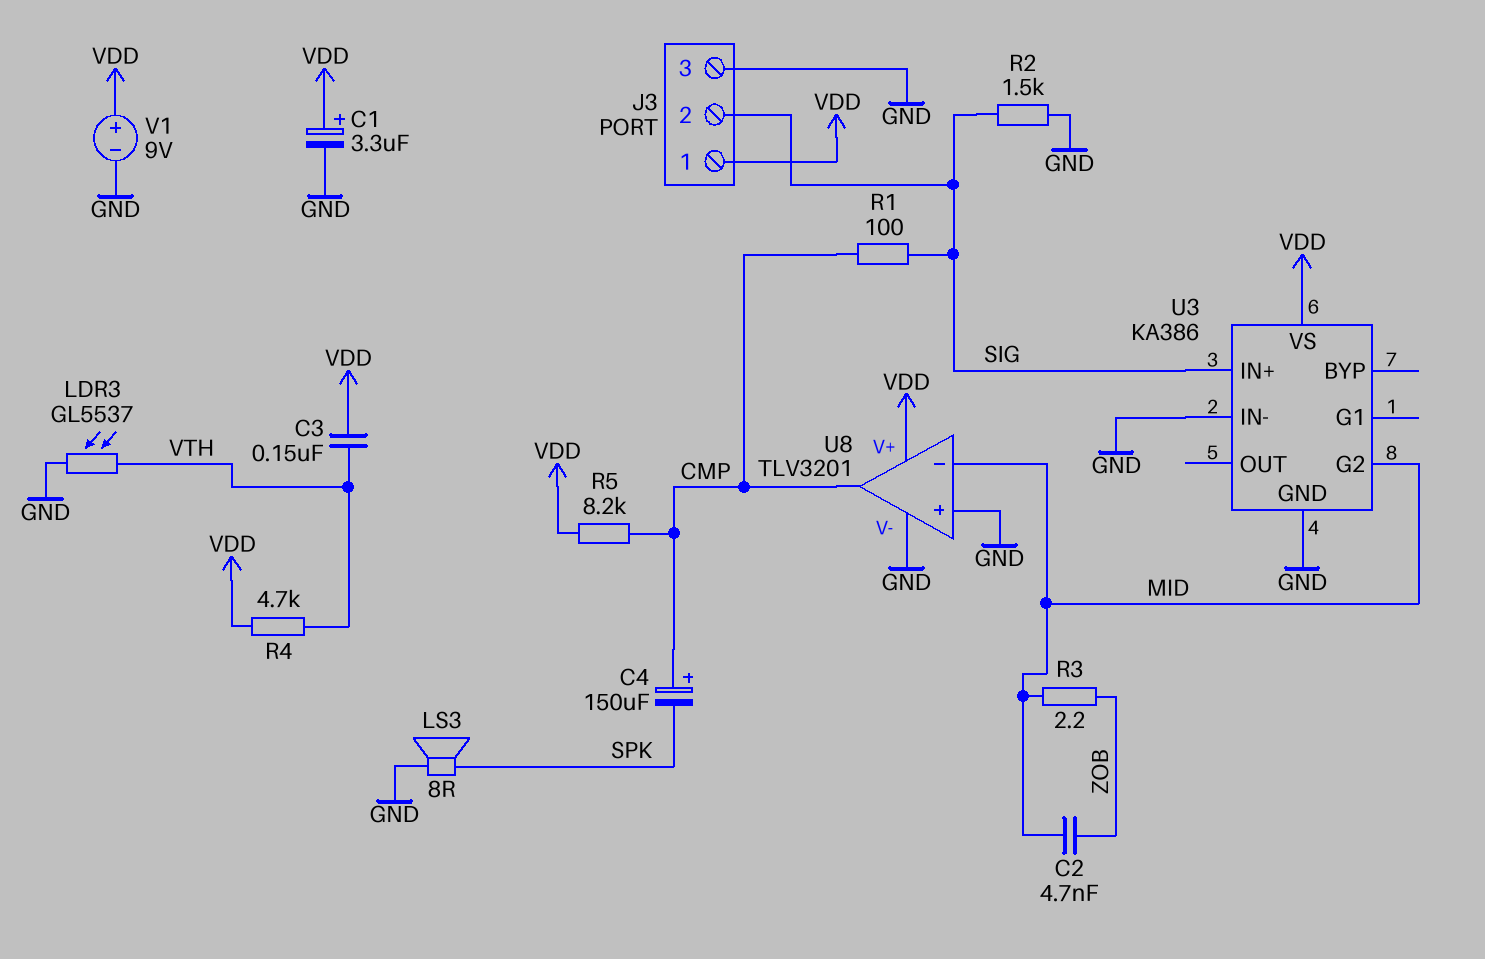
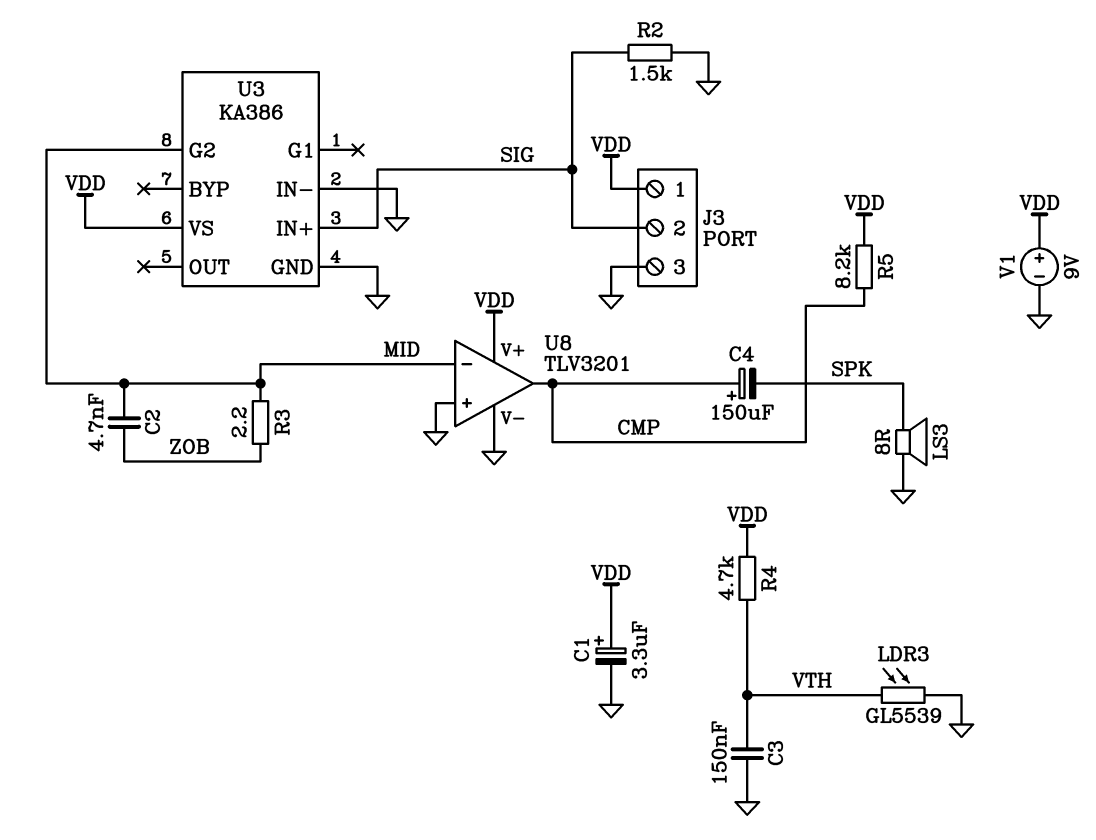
C3: 150nF (VDD, VTH) -> 150nF (GND, VTH)
LDR3: GL5537 (GND, VTH) -> GL5539 (GND, VTH)
R1: 100 (CMP, SIG) -> none

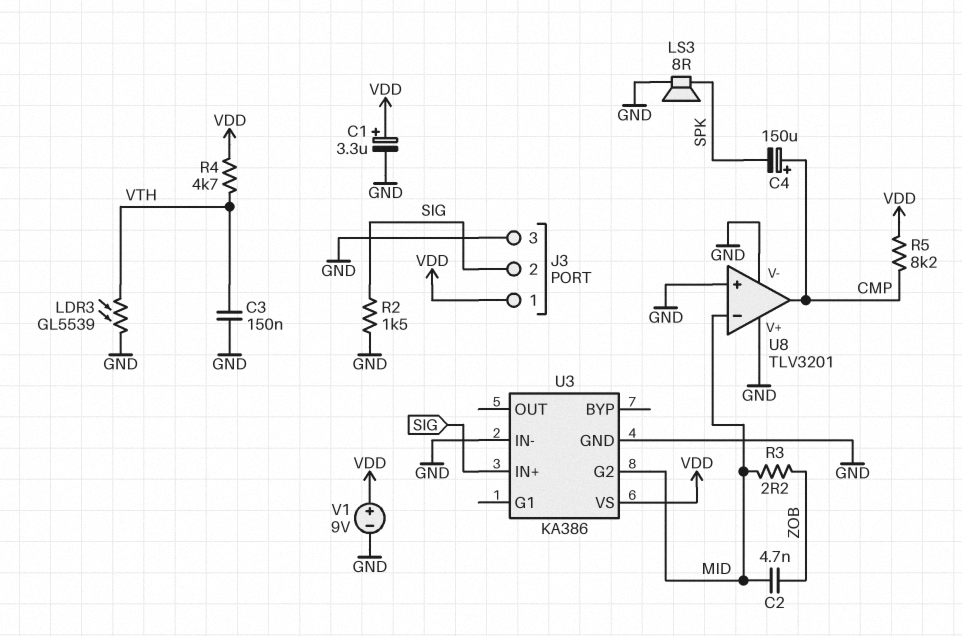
U8 pin V+: VDD -> GND

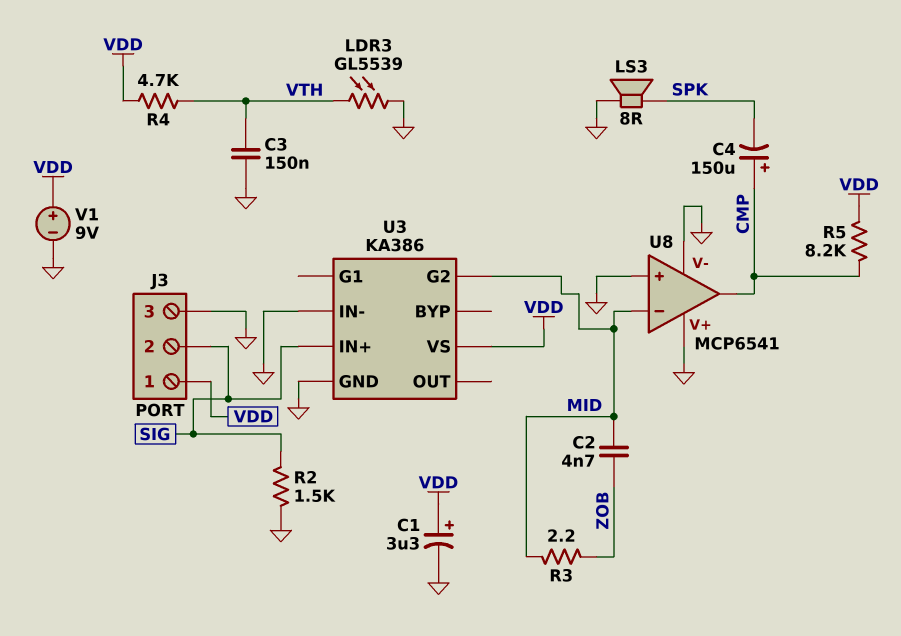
U8: TLV3201 -> MCP6541

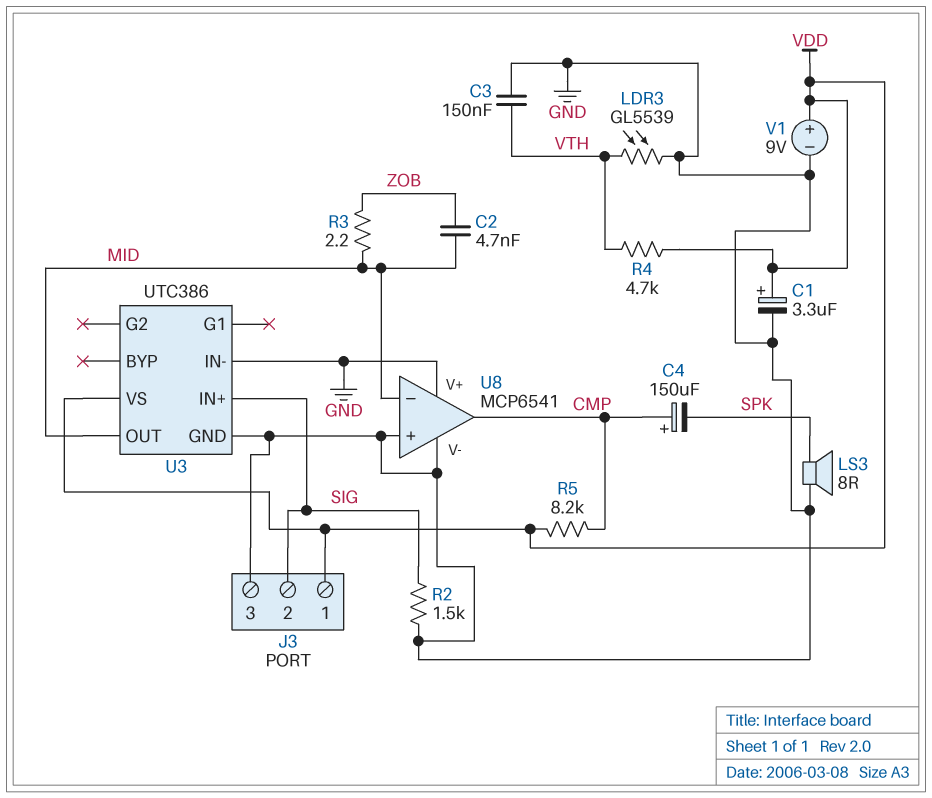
U3: KA386 -> UTC386
U3 pin G2: MID -> none
U3 pin OUT: none -> MID

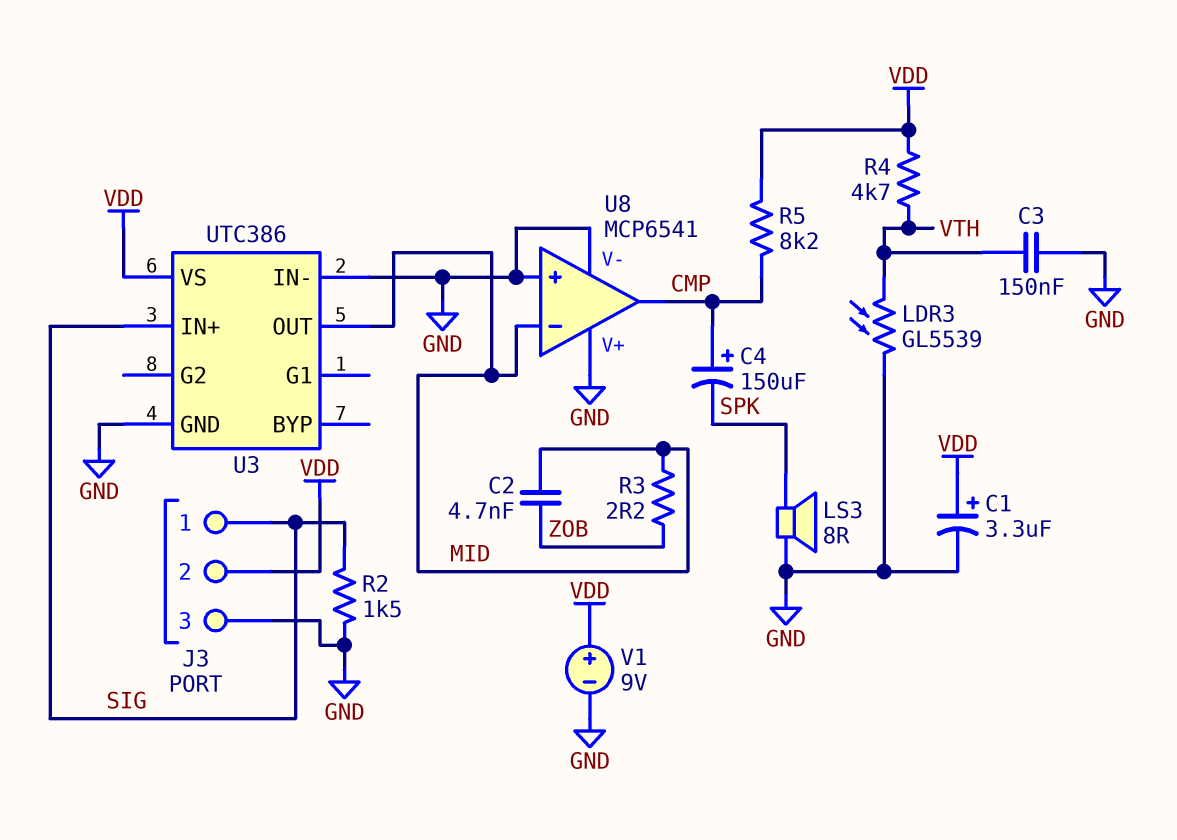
J3 pin 1: VDD -> SIG
J3 pin 2: SIG -> VDD

